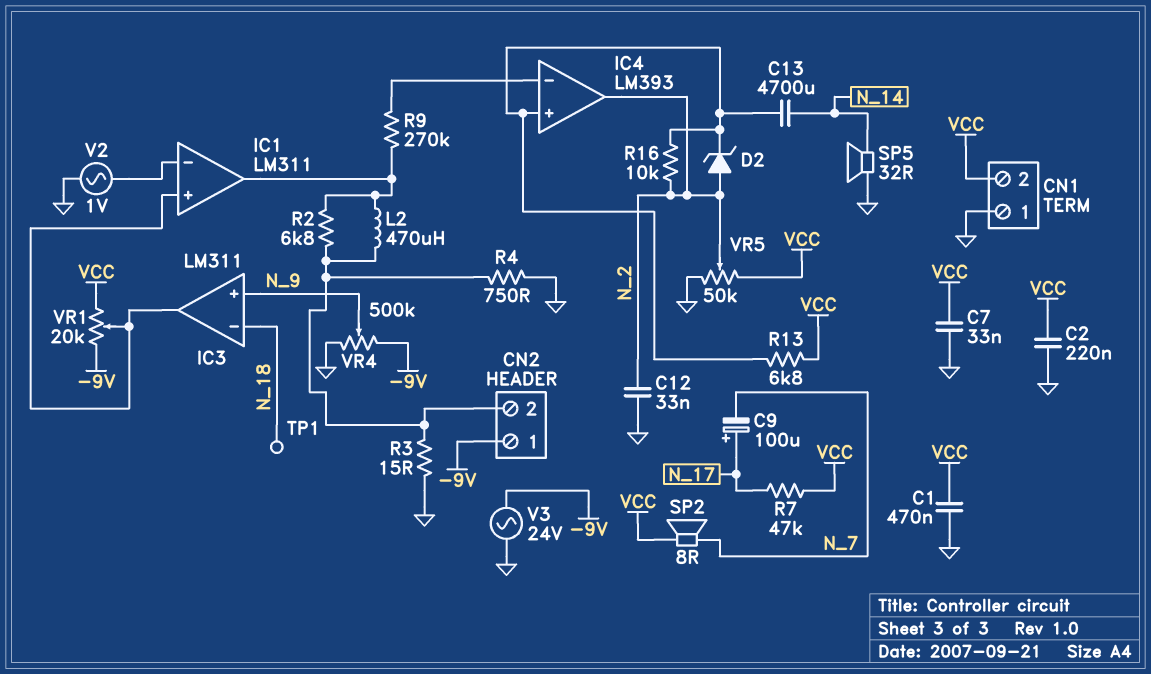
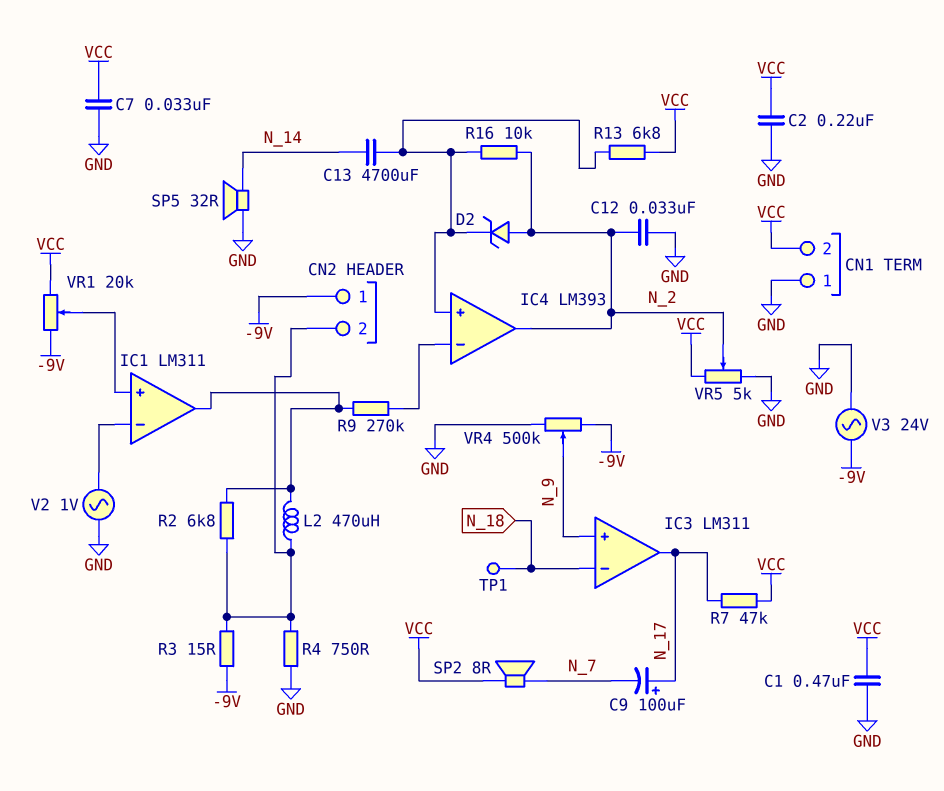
IC3 pin out: IC1/in+ -> N_17
R3: 15 (CN2/2, GND) -> 15 (-9V, CN2/2)
VR5: 50k (GND, VCC, wiper N_2) -> 5k (GND, VCC, wiper N_2)

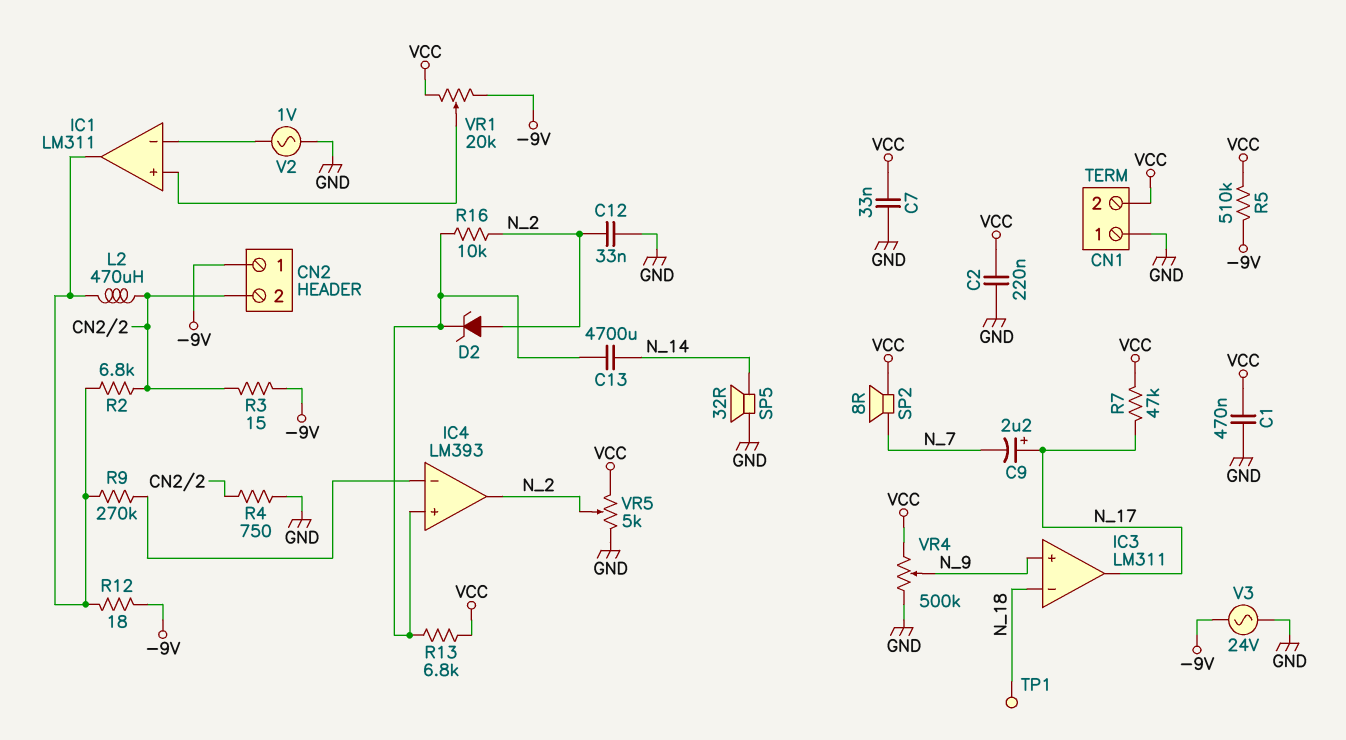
C9: 100uF (plus N_17, minus N_7) -> 2.2uF (plus N_17, minus N_7)
R5: none -> 510k (-9V, VCC)
R12: none -> 18 (-9V, IC1/out)
VR4: 500k (-9V, GND, wiper N_9) -> 500k (GND, VCC, wiper N_9)

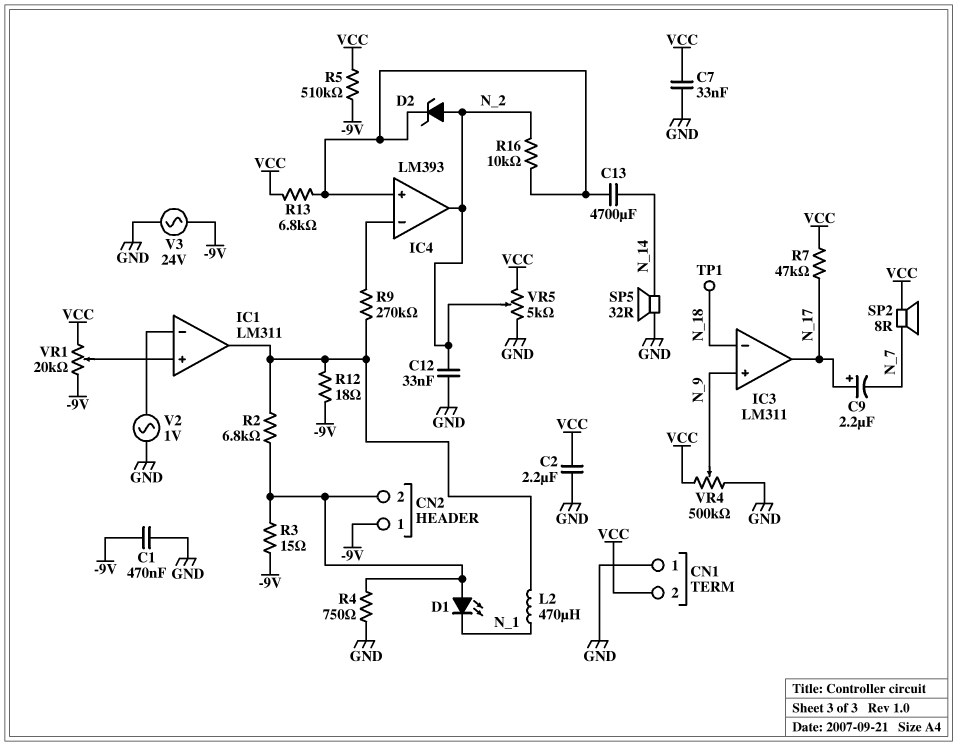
C1: 470nF (GND, VCC) -> 470nF (-9V, GND)
C2: 220nF (GND, VCC) -> 2.2uF (GND, VCC)
D1: none -> LED (A CN2/2, K N_1)
L2: 470uH (CN2/2, IC1/out) -> 470uH (IC1/out, N_1)

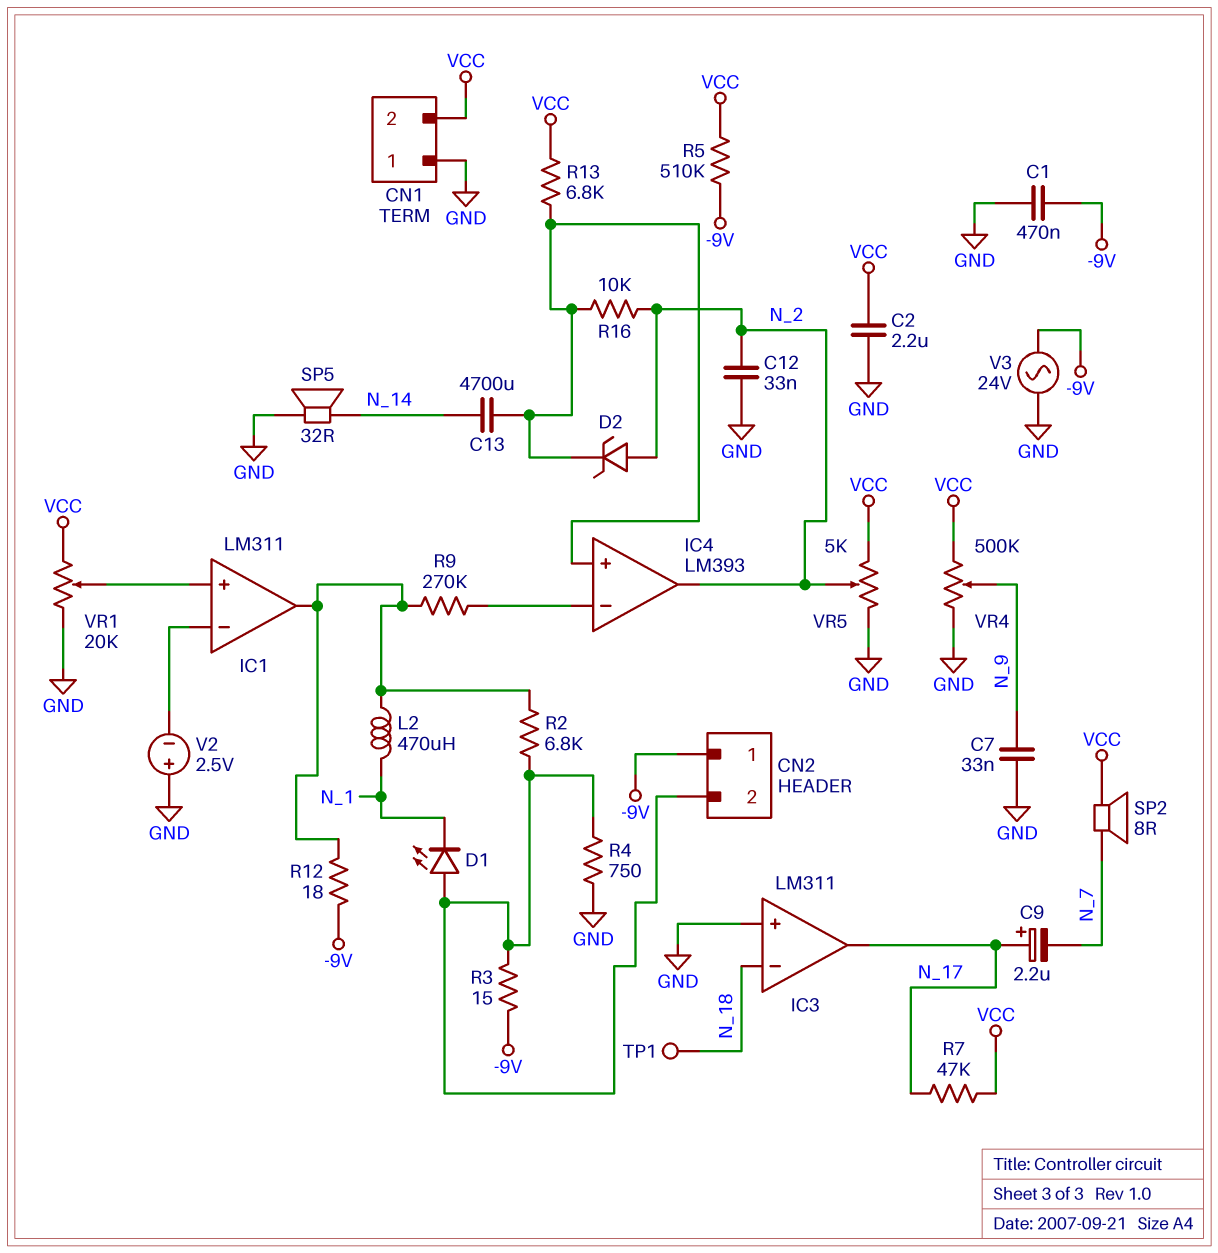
C7: 33nF (GND, VCC) -> 33nF (GND, N_9)
IC3 pin in+: N_9 -> GND
V2: AC 1V (GND, IC1/in-) -> 2.5V (plus GND, minus IC1/in-)
VR1: 20k (-9V, VCC, wiper IC1/in+) -> 20k (GND, VCC, wiper IC1/in+)

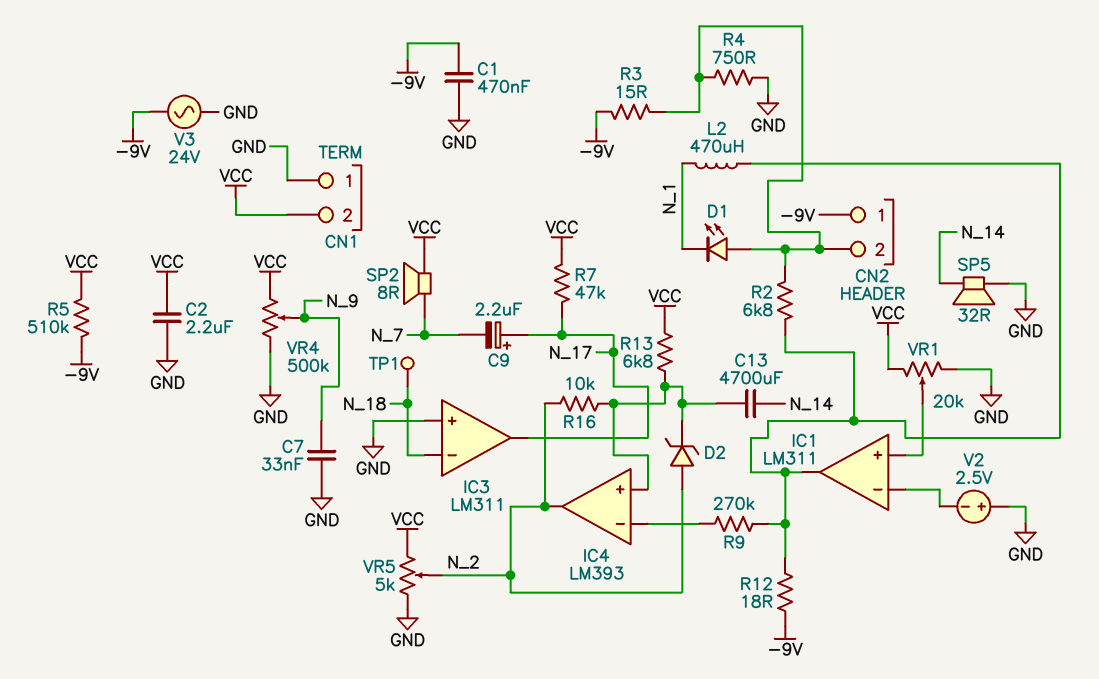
C12: 33nF (GND, N_2) -> none

